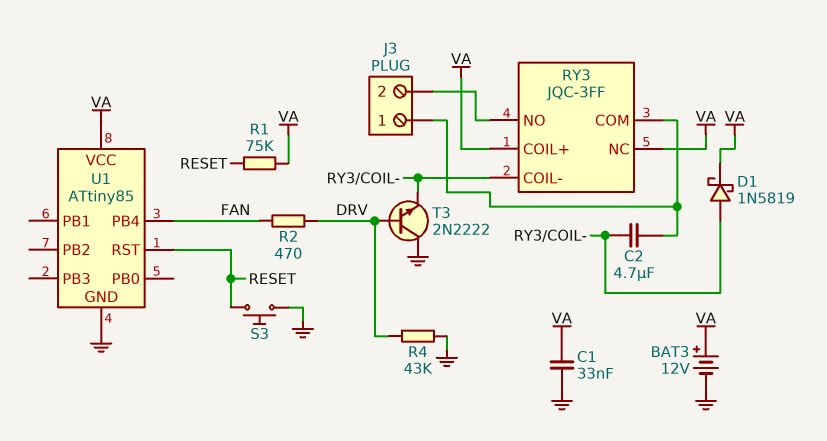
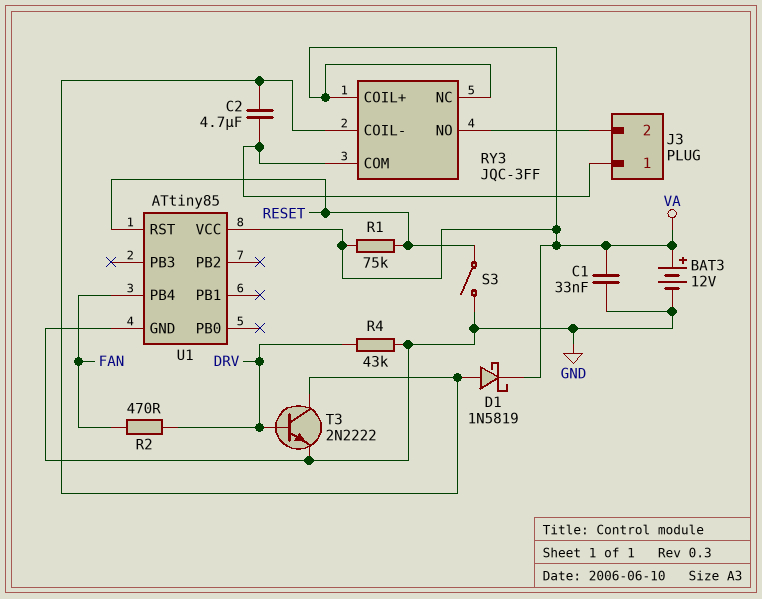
S3: button (GND, RESET) -> switch (GND, RESET)
T3: NPN 2N2222 (B DRV, C GND, E RY3/COIL-) -> NPN 2N2222 (B DRV, C RY3/COIL-, E GND)

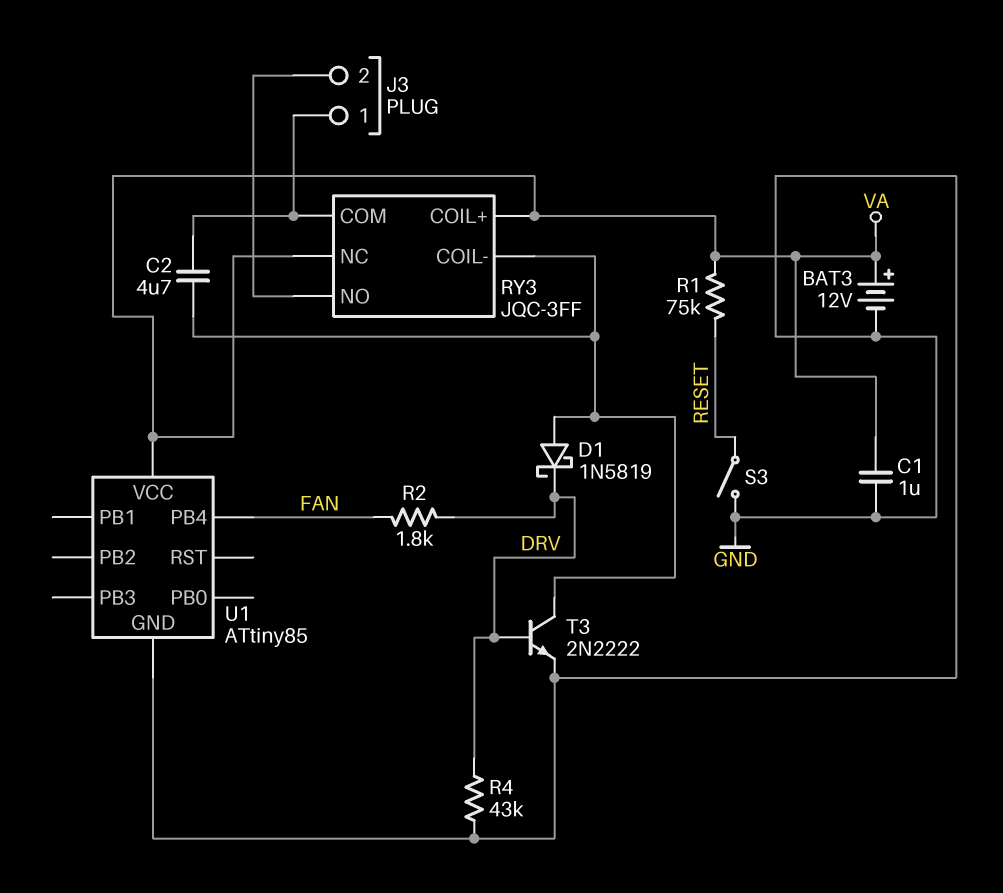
C1: 33nF (GND, VA) -> 1uF (GND, VA)
D1: schottky 1N5819 (A RY3/COIL-, K VA) -> schottky 1N5819 (A RY3/COIL-, K DRV)
R2: 470 (DRV, FAN) -> 1.8k (DRV, FAN)
U1 pin RST: RESET -> none

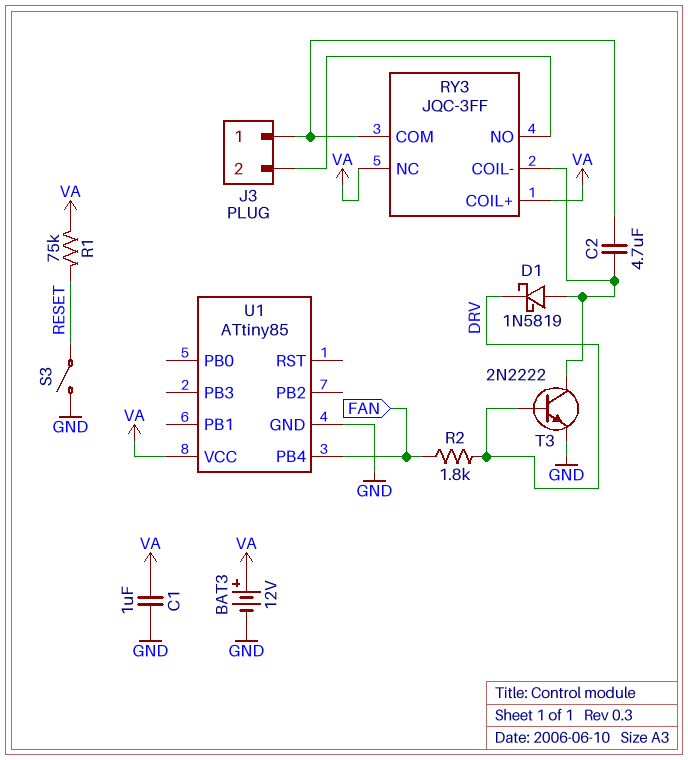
R4: 43k (DRV, GND) -> none

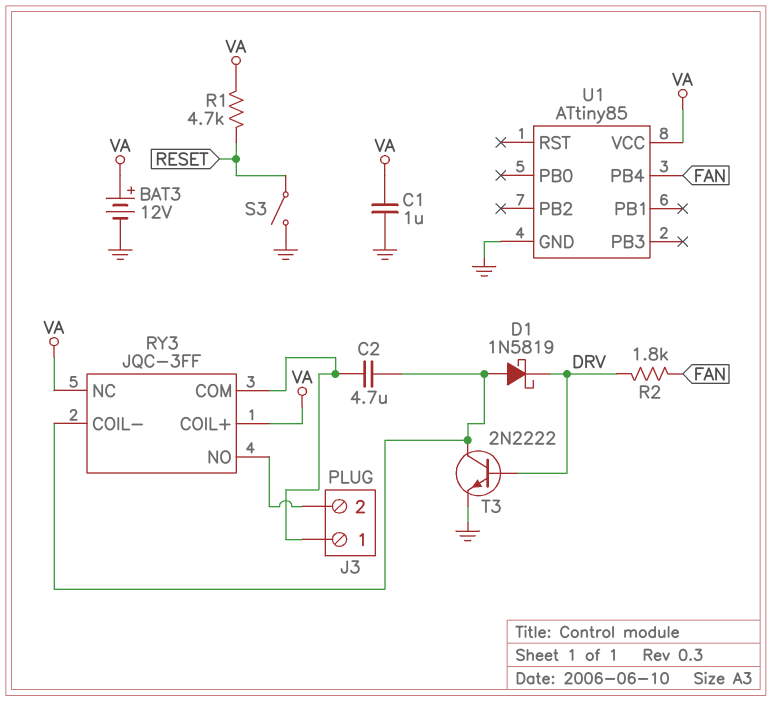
R1: 75k (RESET, VA) -> 4.7k (RESET, VA)

